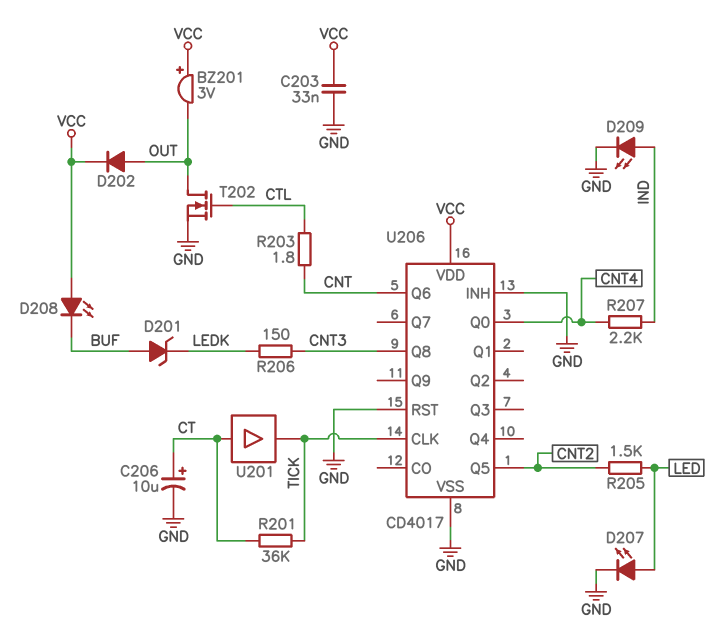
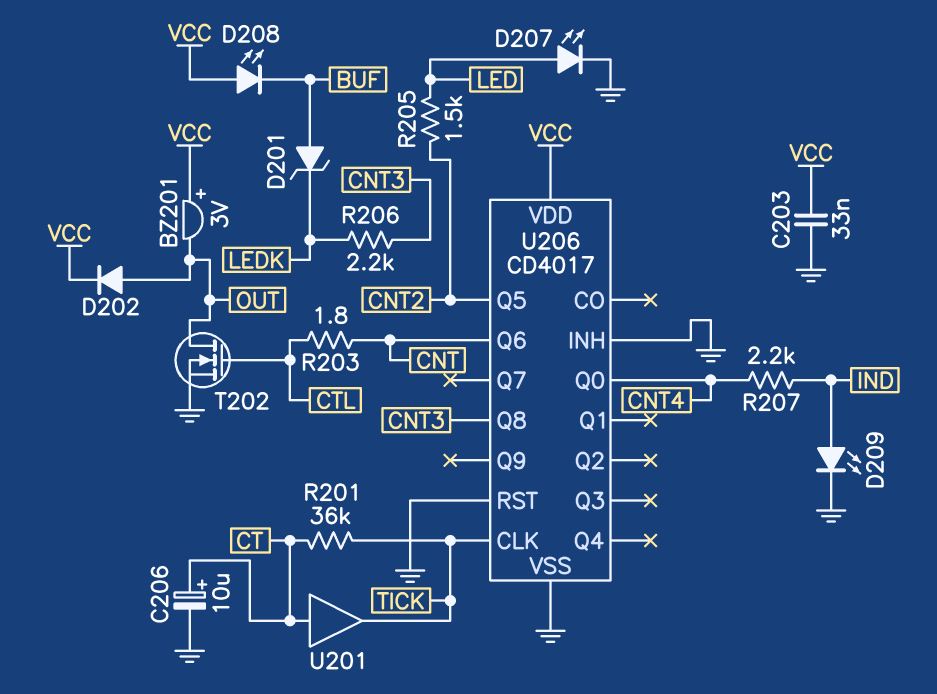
R206: 150 (CNT3, LEDK) -> 2.2k (CNT3, LEDK)

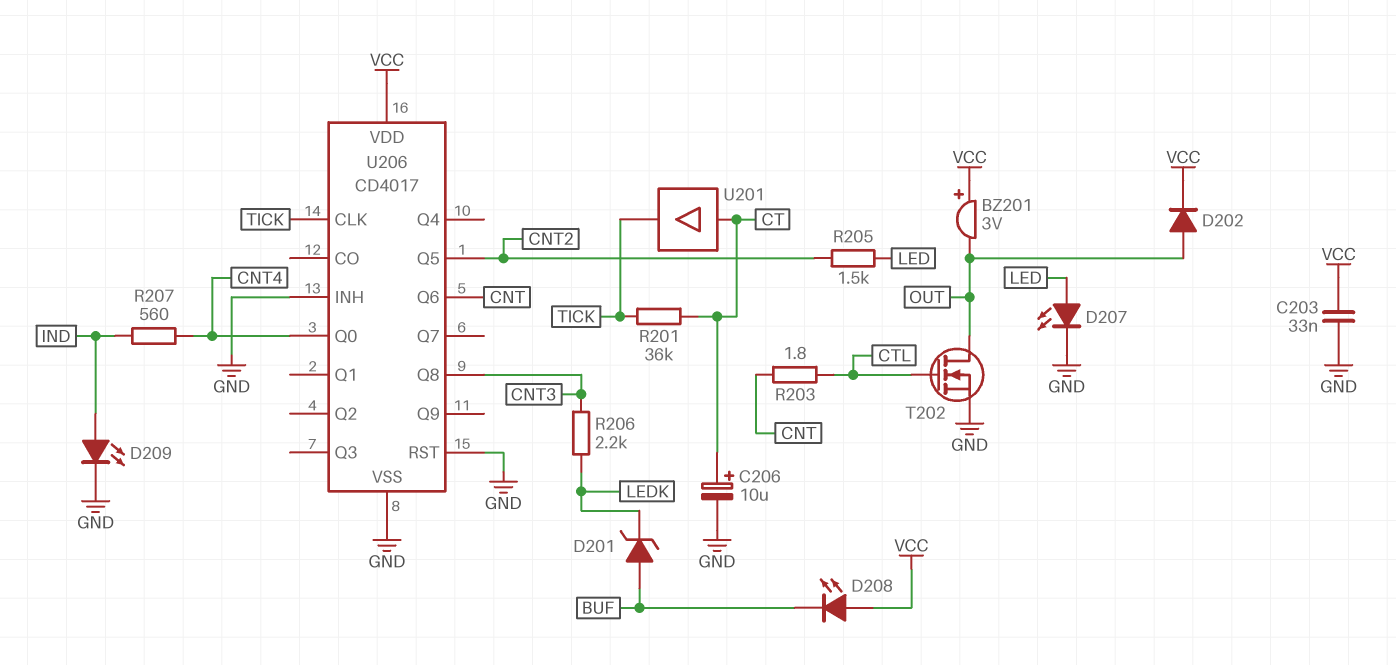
R207: 2.2k (CNT4, IND) -> 560 (CNT4, IND)

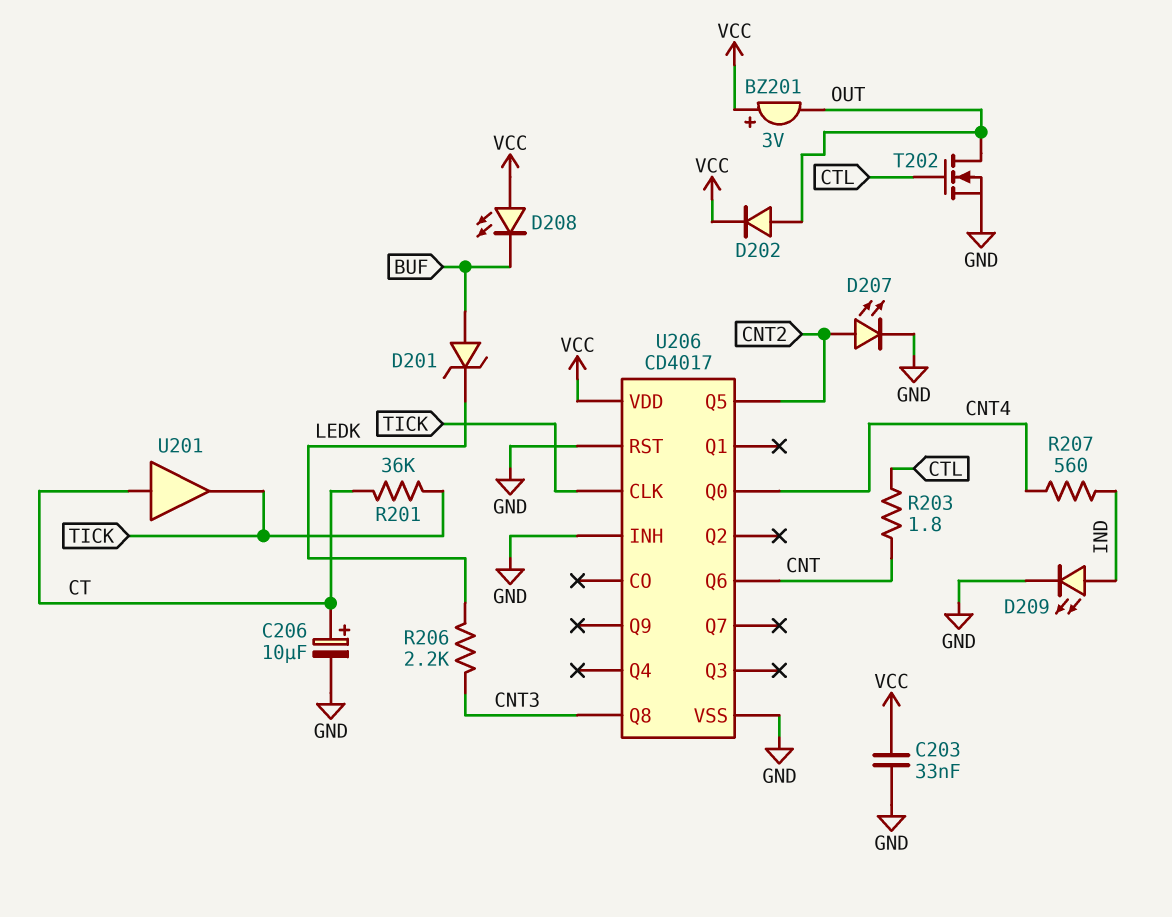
D207: LED (A LED, K GND) -> LED (A CNT2, K GND)
R205: 1.5k (CNT2, LED) -> none

